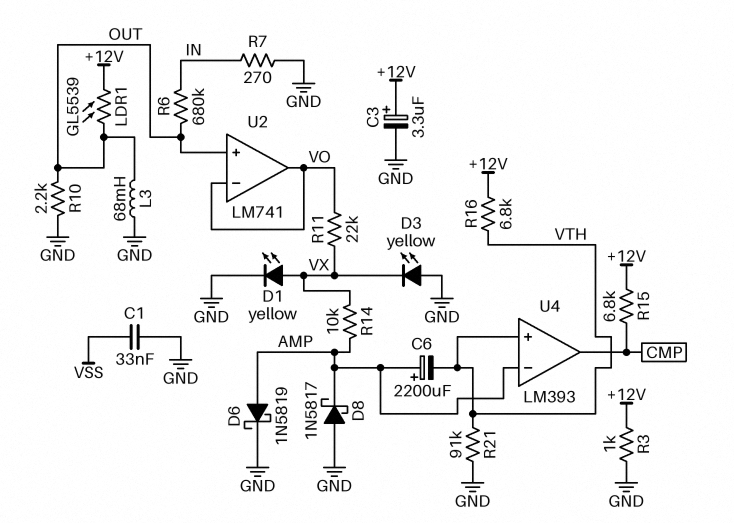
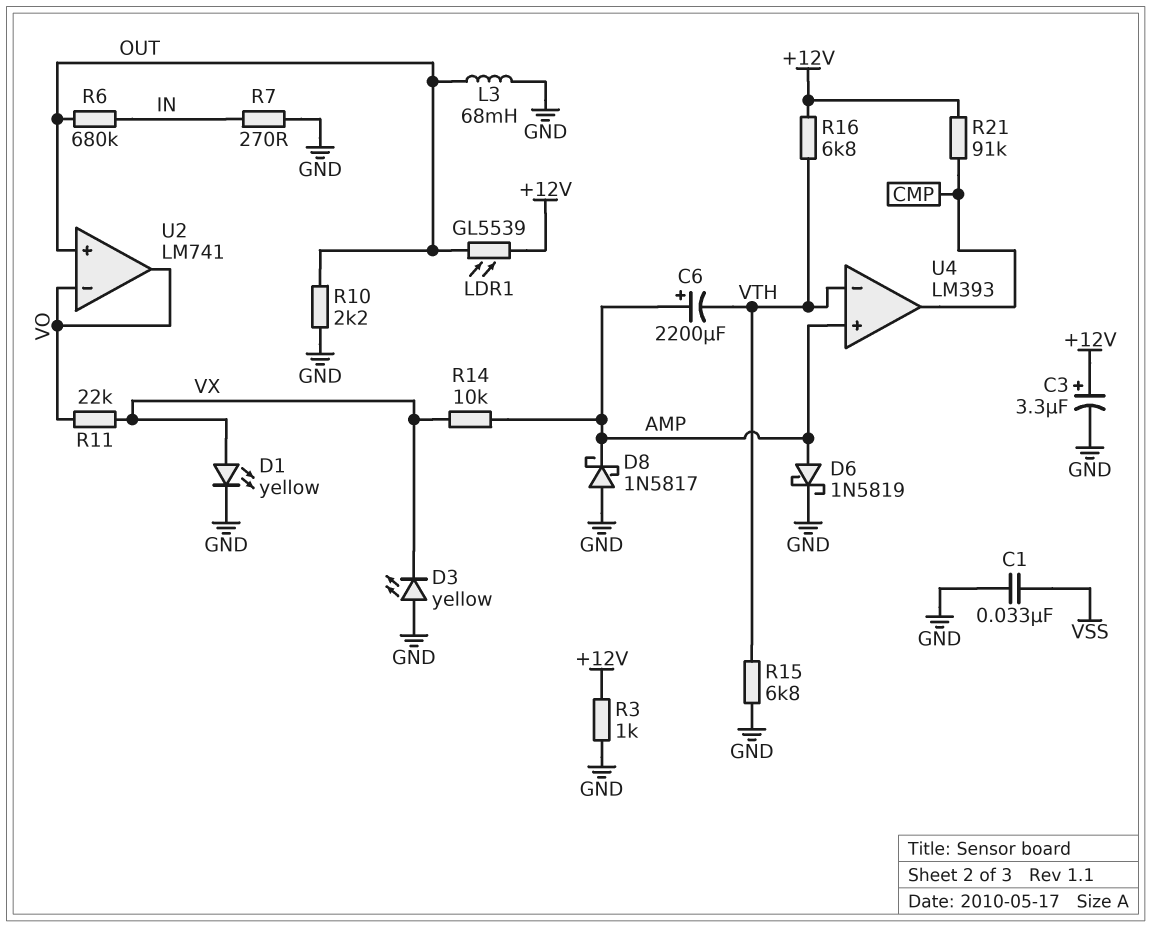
R15: 6.8k (+12V, CMP) -> 6.8k (GND, VTH)
R21: 91k (GND, VTH) -> 91k (+12V, CMP)
U4 pin in+: VTH -> AMP
U4 pin in-: AMP -> VTH

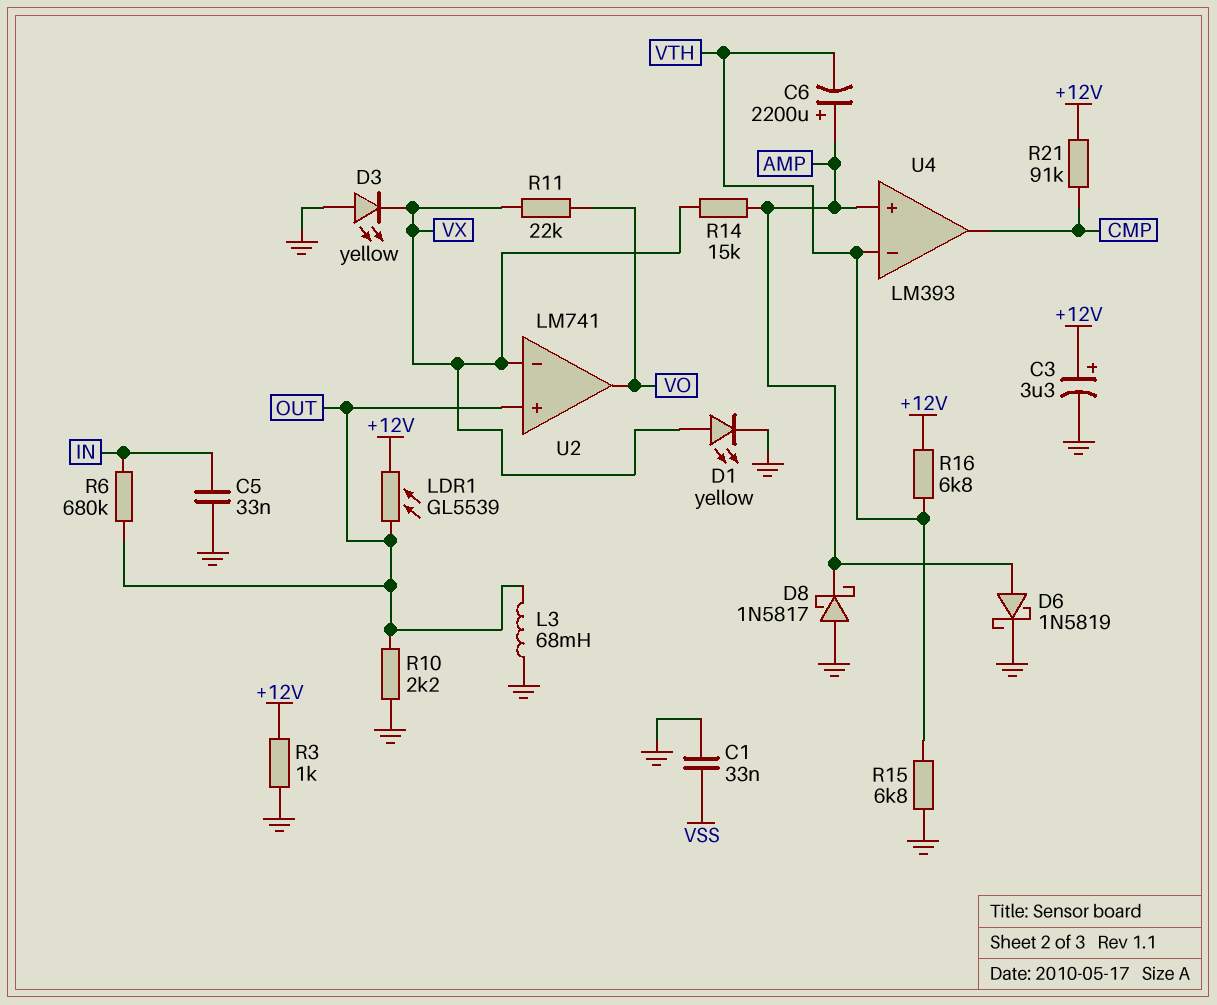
C5: none -> 33nF (GND, IN)
R7: 270 (GND, IN) -> none
R14: 10k (AMP, VX) -> 15k (AMP, VX)
U2 pin in-: VO -> VX

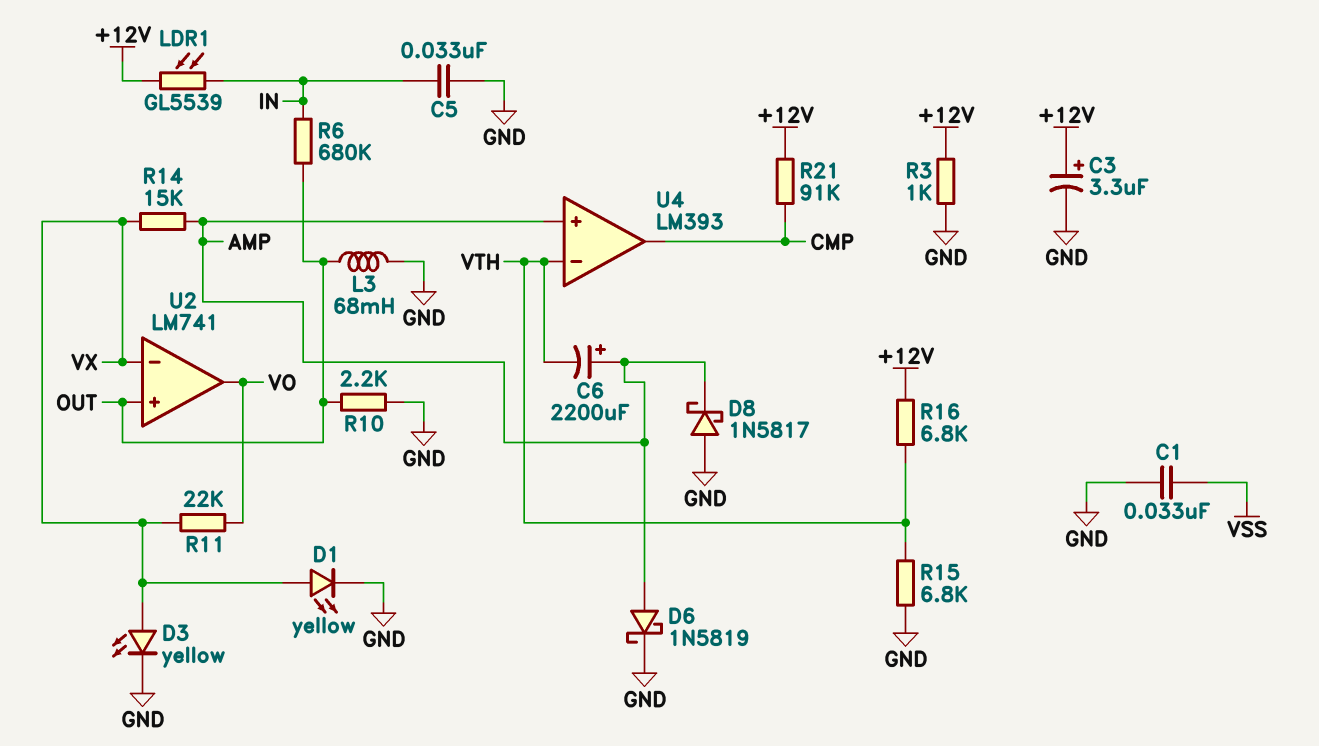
D3: LED yellow (A GND, K VX) -> LED yellow (A VX, K GND)
LDR1: GL5539 (+12V, OUT) -> GL5539 (+12V, IN)

